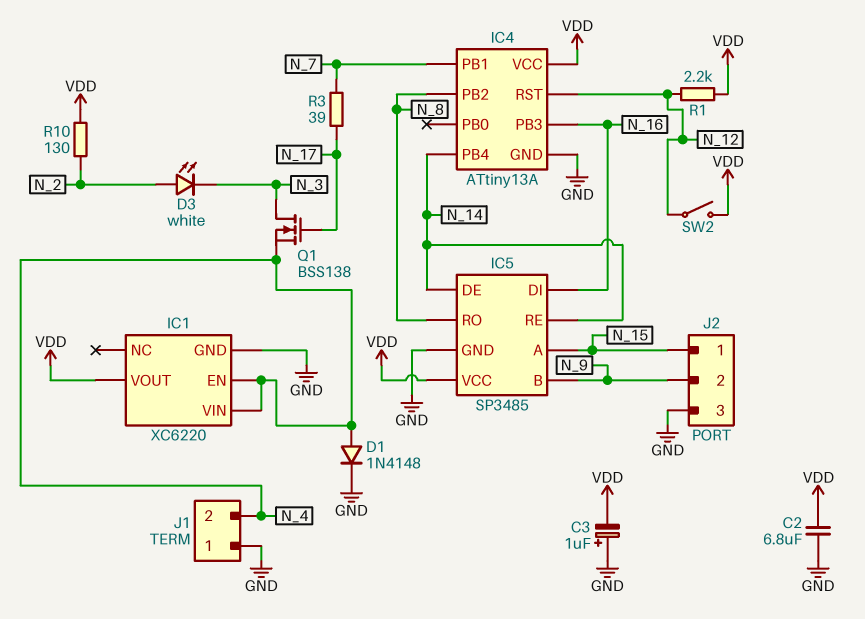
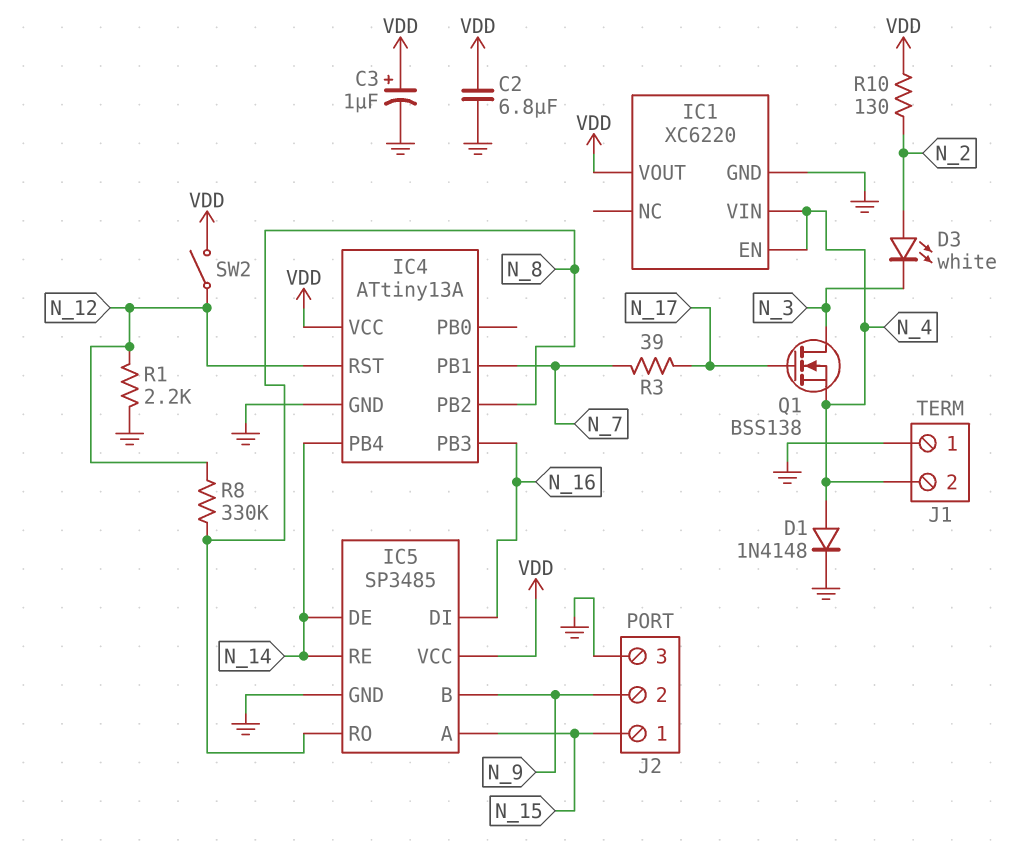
C3: 1uF (plus GND, minus VDD) -> 1uF (plus VDD, minus GND)
R1: 2.2k (N_12, VDD) -> 2.2k (GND, N_12)
R8: none -> 330k (N_8, N_12)

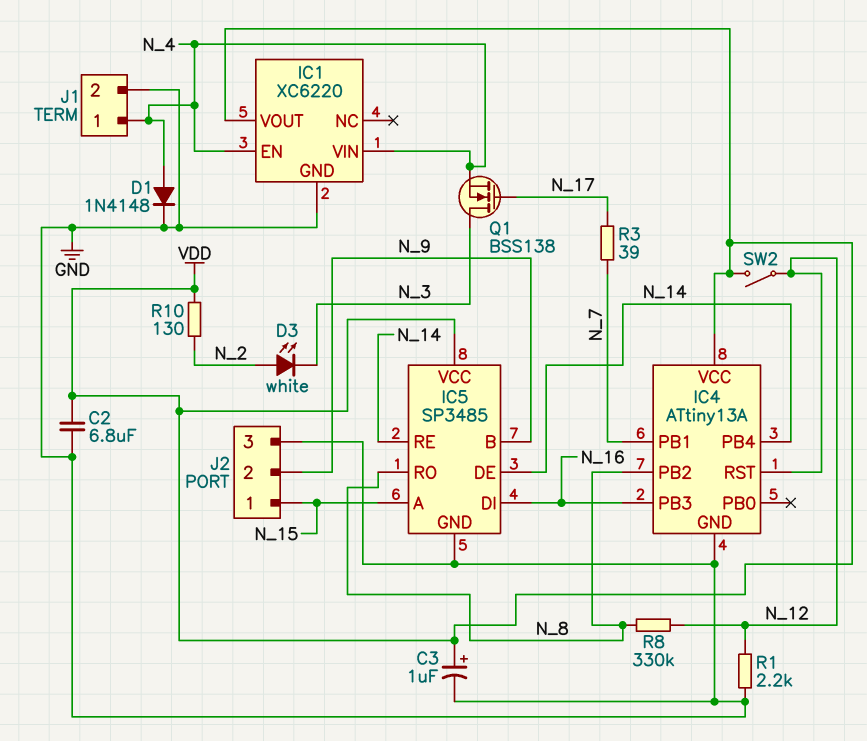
J1 pin 1: GND -> N_4
J1 pin 2: N_4 -> GND

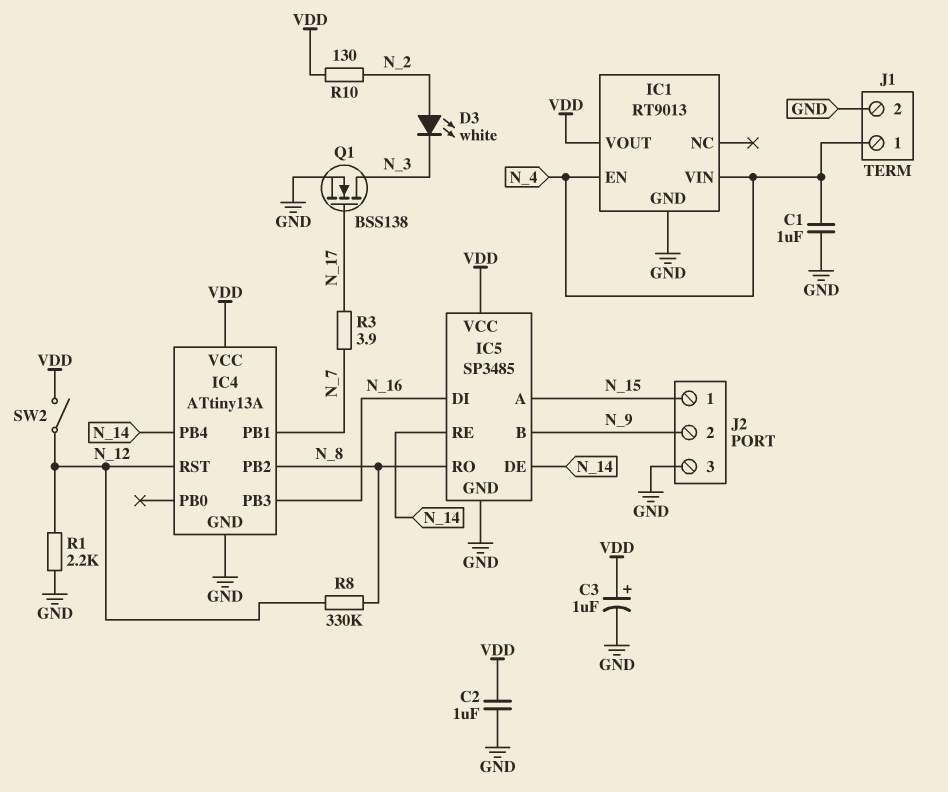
C1: none -> 1uF (GND, N_4)
C2: 6.8uF (GND, VDD) -> 1uF (GND, VDD)
D1: diode 1N4148 (A N_4, K GND) -> none
IC1: XC6220 -> RT9013
Q1: NMOS BSS138 (G N_17, D N_3, S N_4) -> NMOS BSS138 (G N_17, D N_3, S GND)
R3: 39 (N_7, N_17) -> 3.9 (N_7, N_17)

